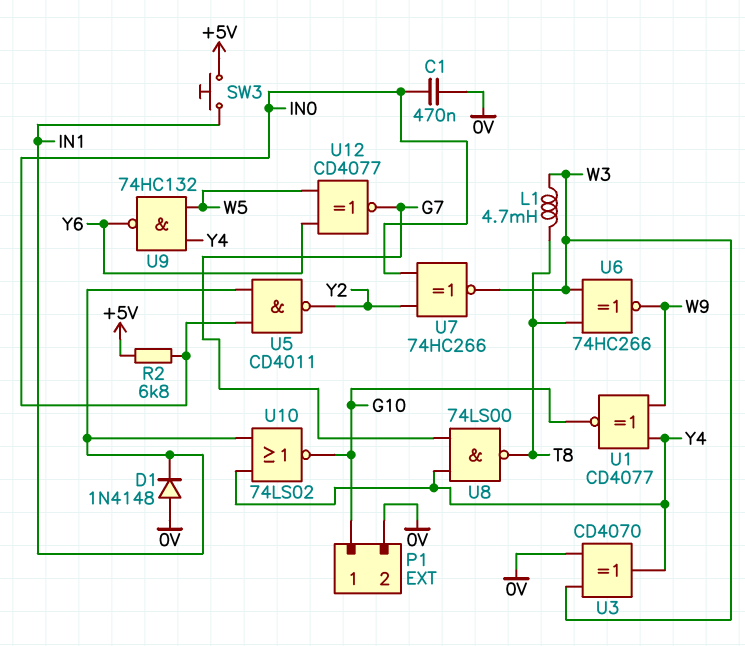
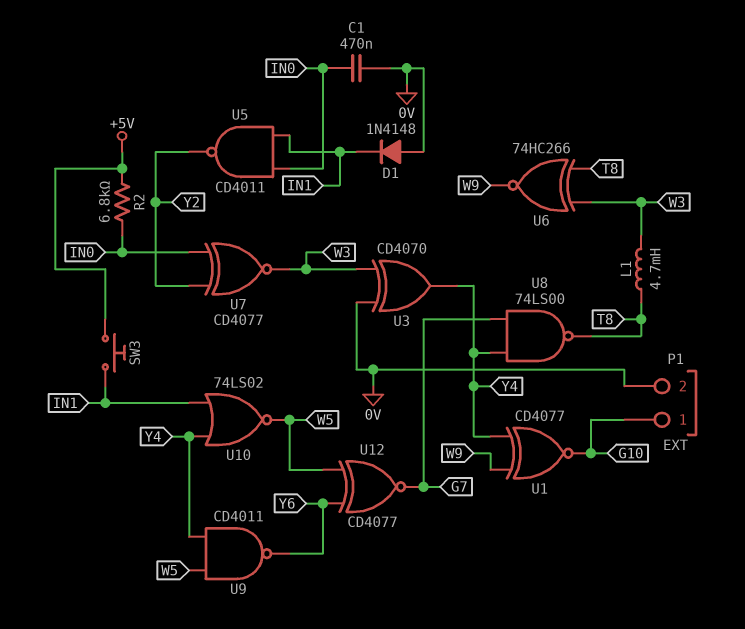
U7: XNOR 74HC266 (in IN0, in Y2, out W3) -> XNOR CD4077 (in IN0, in Y2, out W3)
U9: NAND 74HC132 (in W5, in Y4, out Y6) -> NAND CD4011 (in W5, in Y4, out Y6)
U10: NOR 74LS02 (in IN1, in Y4, out G10) -> NOR 74LS02 (in IN1, in Y4, out W5)

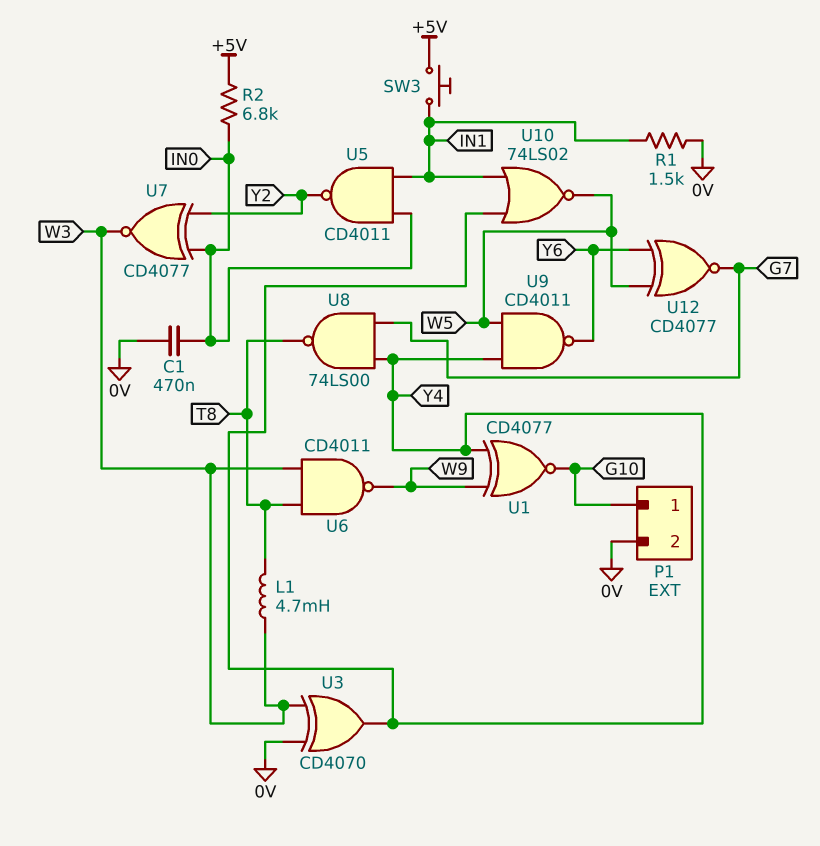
D1: diode 1N4148 (A 0V, K IN1) -> none
R1: none -> 1.5k (0V, IN1)
U6: XNOR 74HC266 (in T8, in W3, out W9) -> NAND CD4011 (in T8, in W3, out W9)

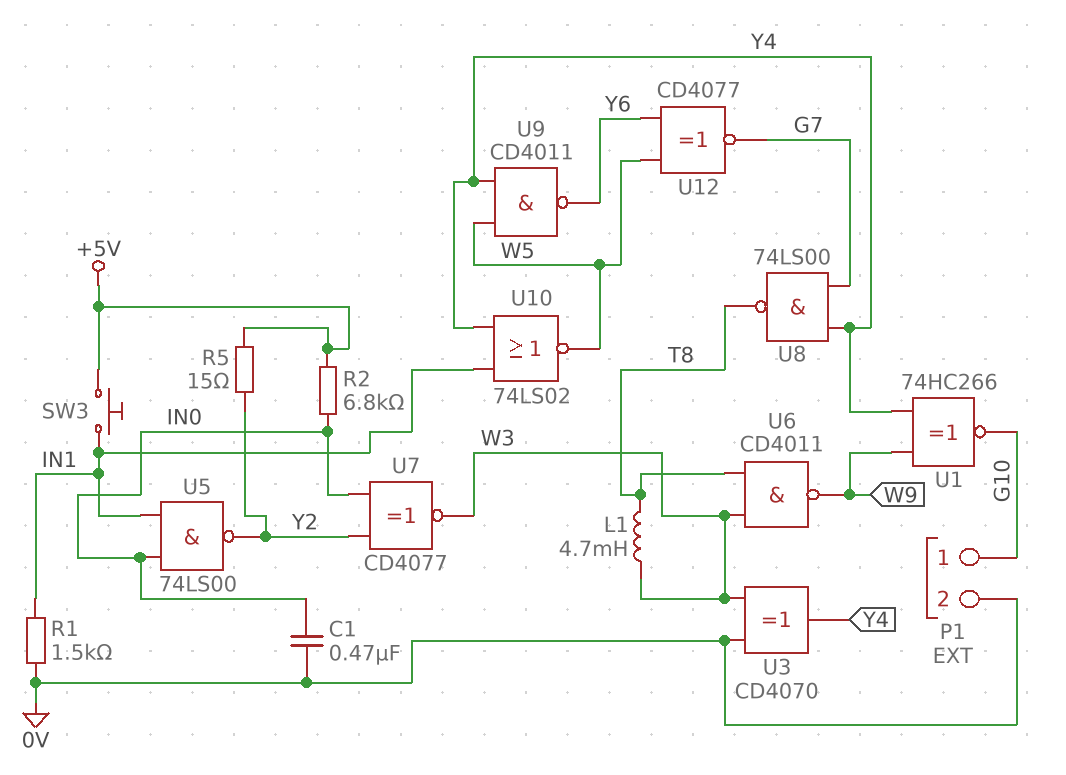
R5: none -> 15 (+5V, Y2)
U1: XNOR CD4077 (in W9, in Y4, out G10) -> XNOR 74HC266 (in W9, in Y4, out G10)
U5: NAND CD4011 (in IN0, in IN1, out Y2) -> NAND 74LS00 (in IN0, in IN1, out Y2)

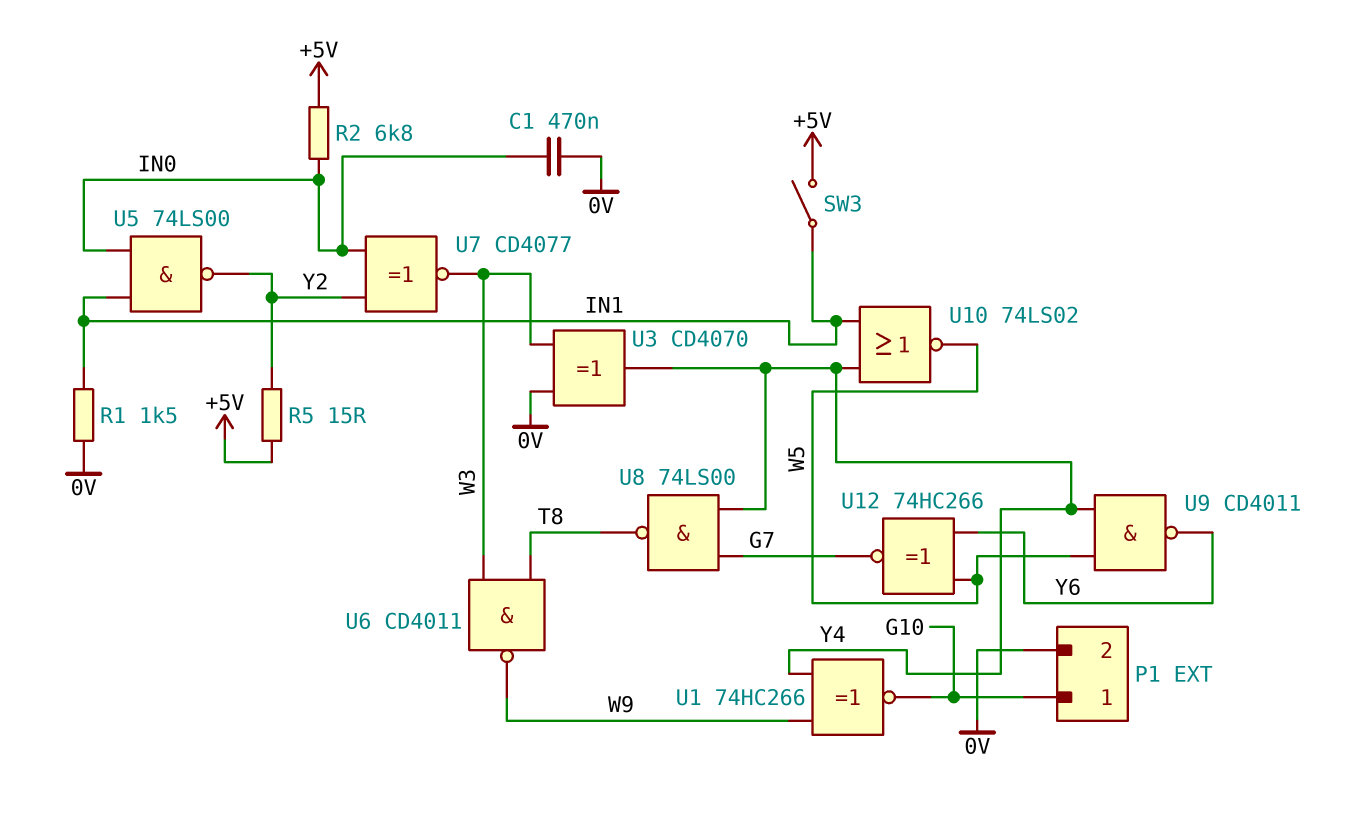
L1: 4.7mH (T8, W3) -> none
SW3: button (+5V, IN1) -> switch (+5V, IN1)
U12: XNOR CD4077 (in W5, in Y6, out G7) -> XNOR 74HC266 (in W5, in Y6, out G7)

